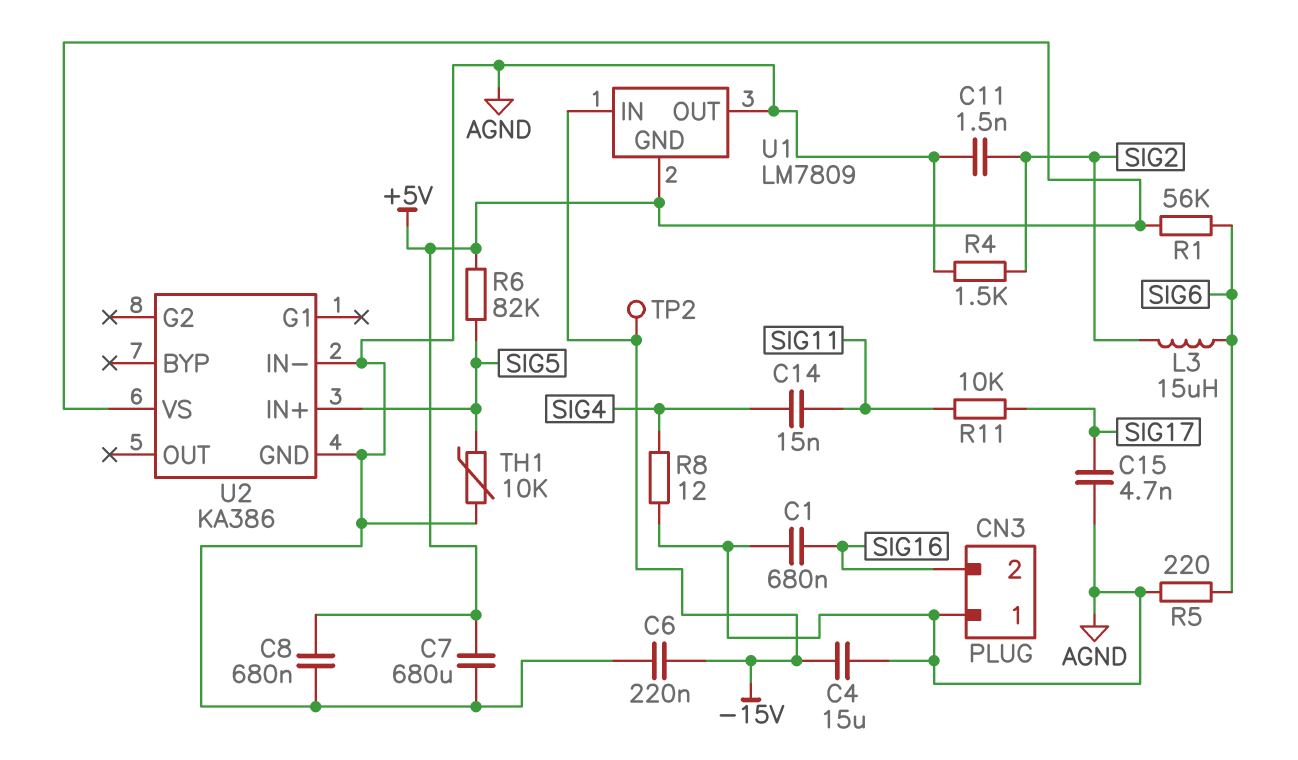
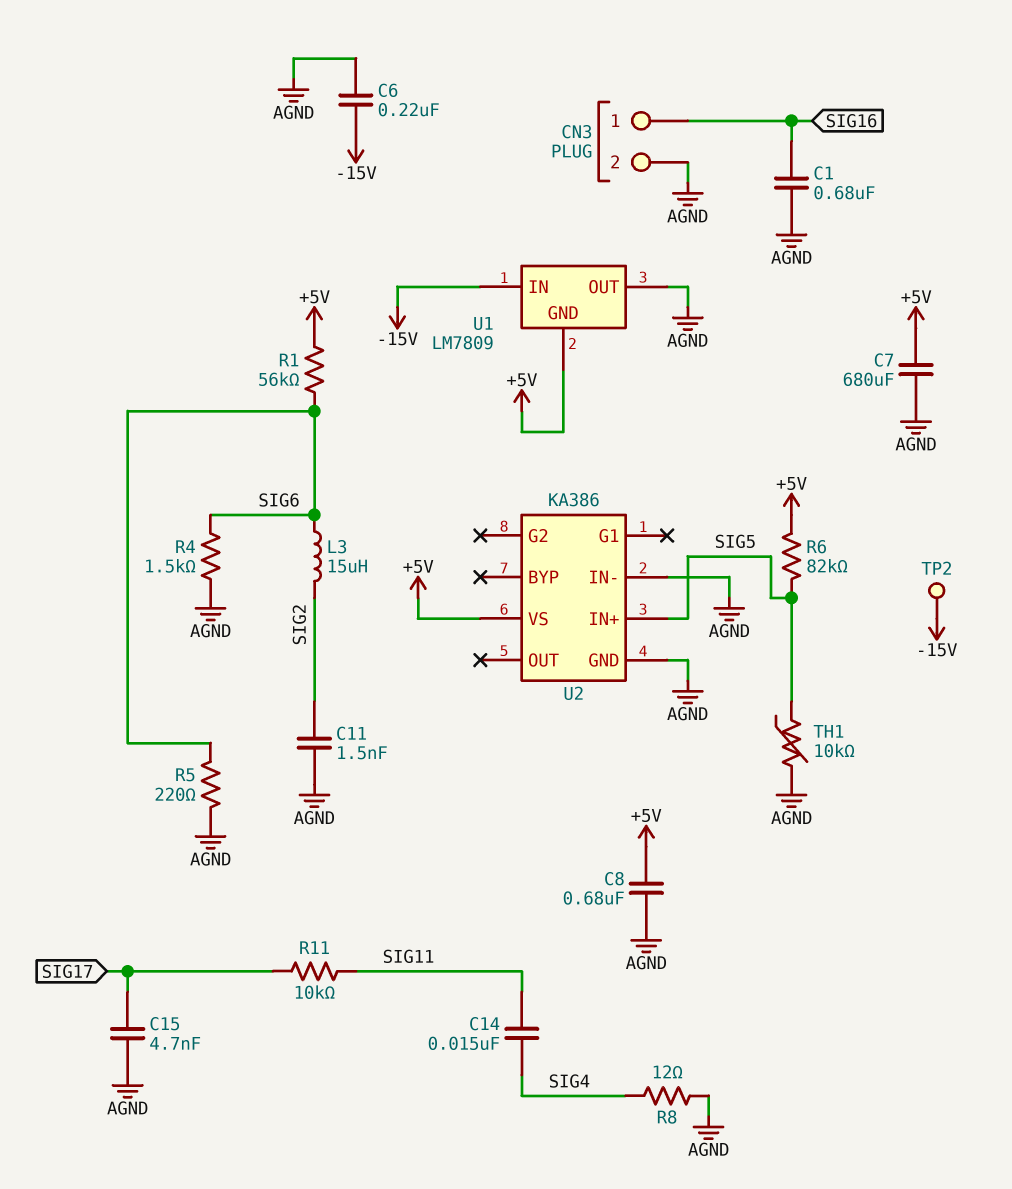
C4: 15uF (-15V, AGND) -> none
CN3 pin 1: AGND -> SIG16
CN3 pin 2: SIG16 -> AGND
R4: 1.5k (AGND, SIG2) -> 1.5k (AGND, SIG6)

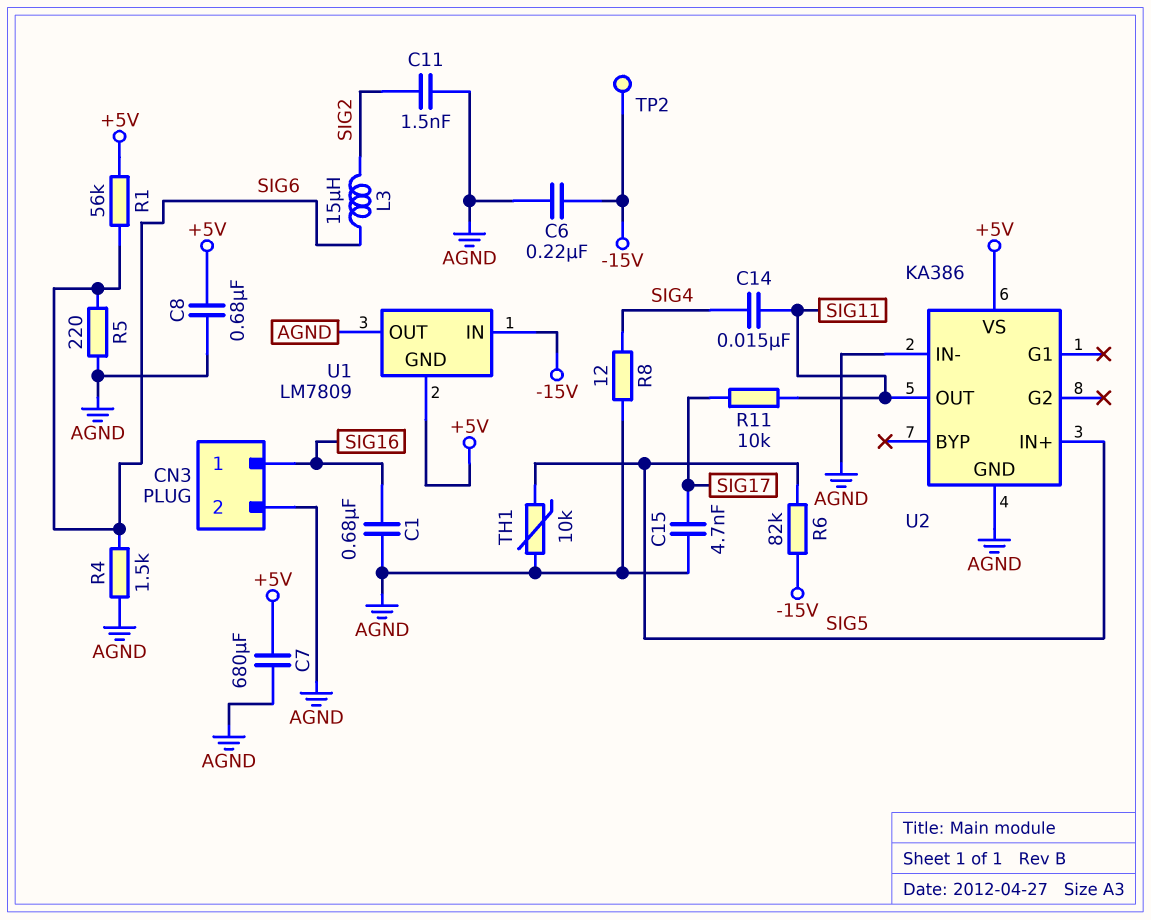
R6: 82k (+5V, SIG5) -> 82k (-15V, SIG5)
U2 pin OUT: none -> SIG11

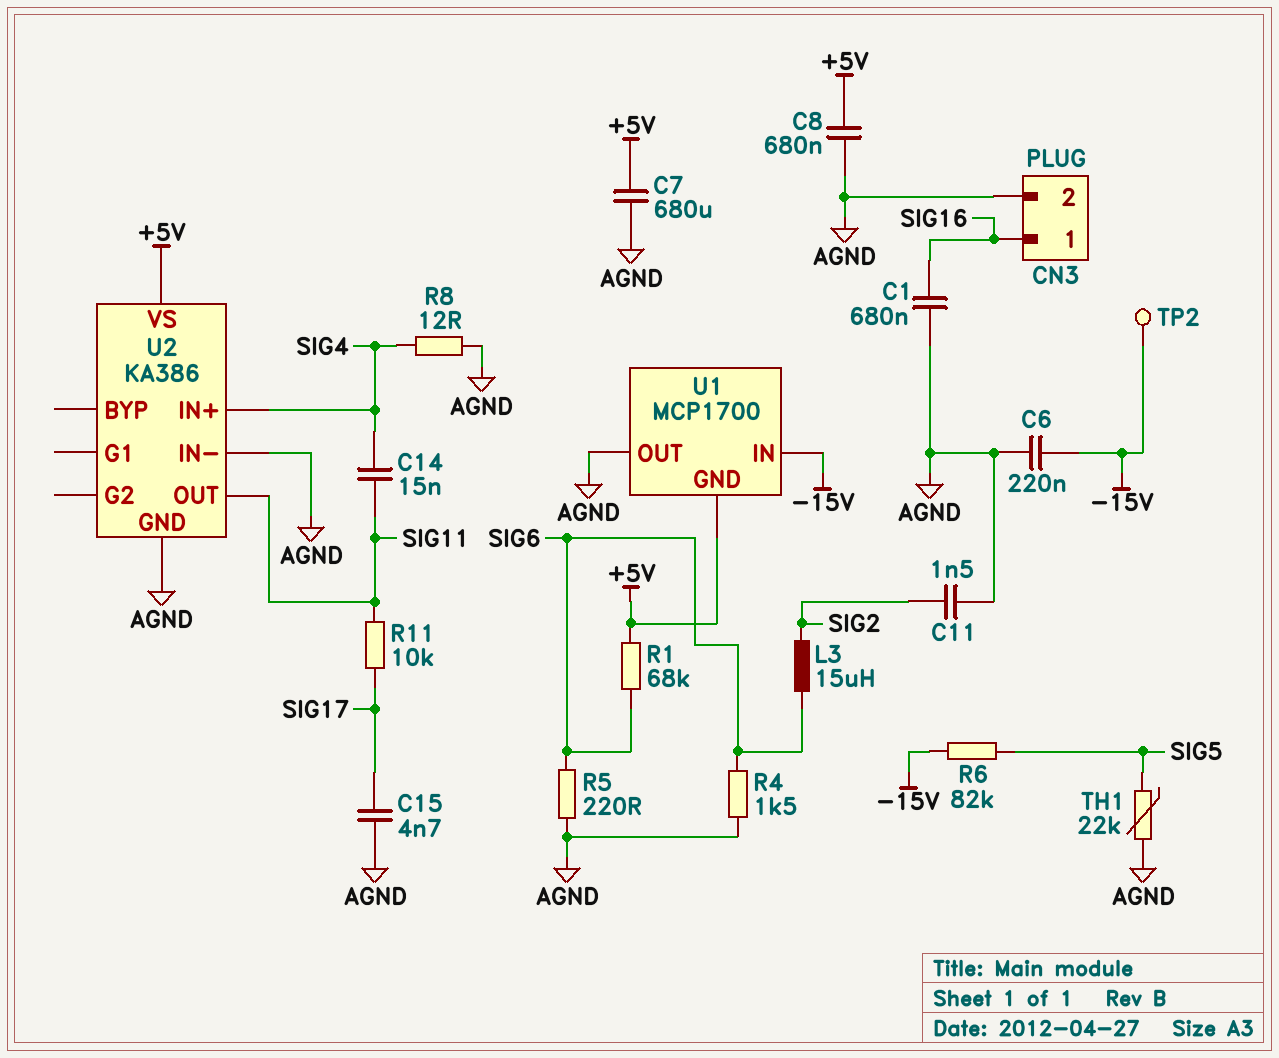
R1: 56k (+5V, SIG6) -> 68k (+5V, SIG6)
TH1: 10k (AGND, SIG5) -> 22k (AGND, SIG5)
U1: LM7809 -> MCP1700
U2 pin IN+: SIG5 -> SIG4

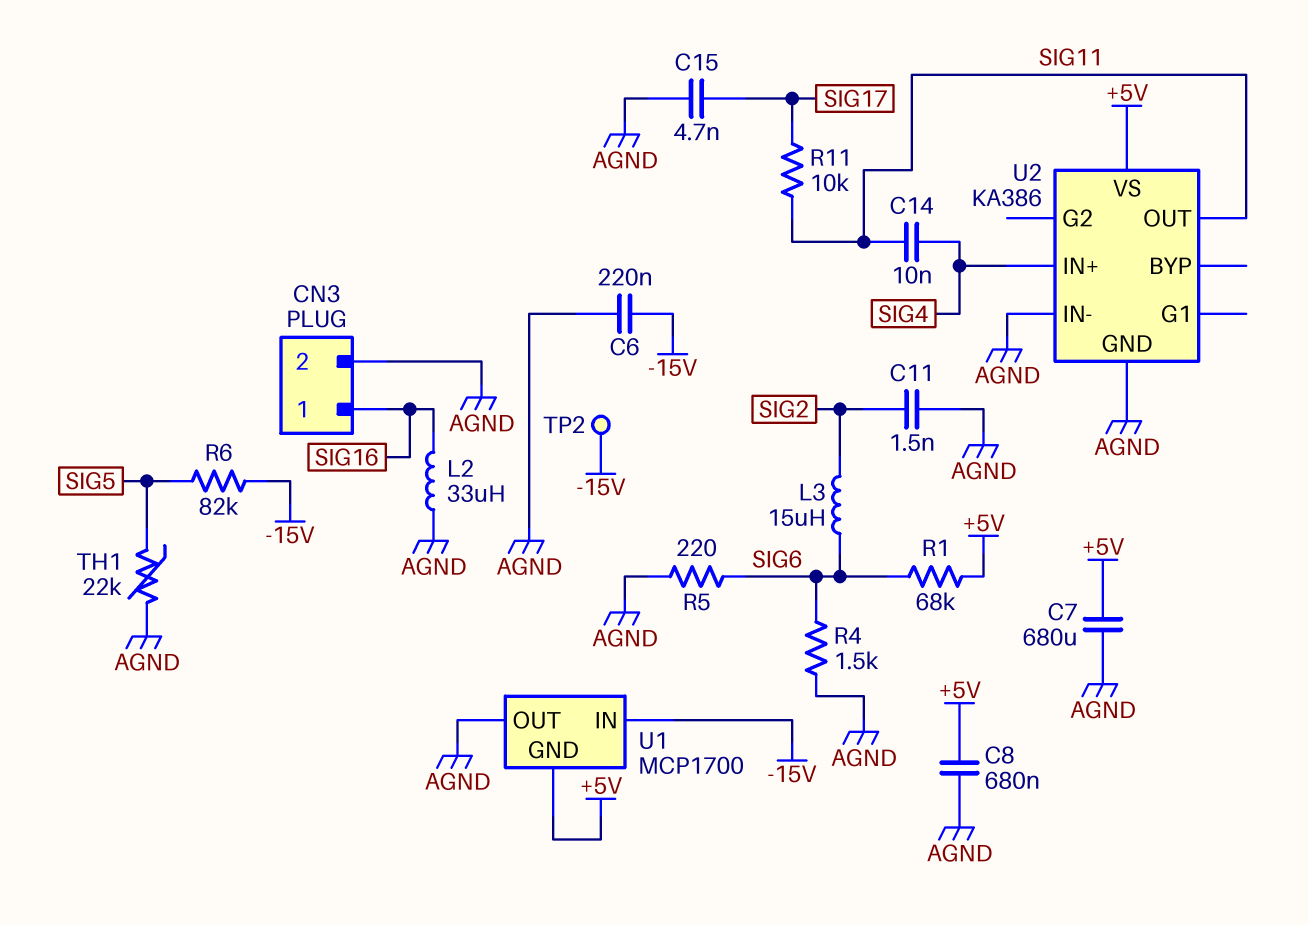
C1: 680nF (AGND, SIG16) -> none
C14: 15nF (SIG4, SIG11) -> 10nF (SIG4, SIG11)
L2: none -> 33uH (AGND, SIG16)
R8: 12 (AGND, SIG4) -> none

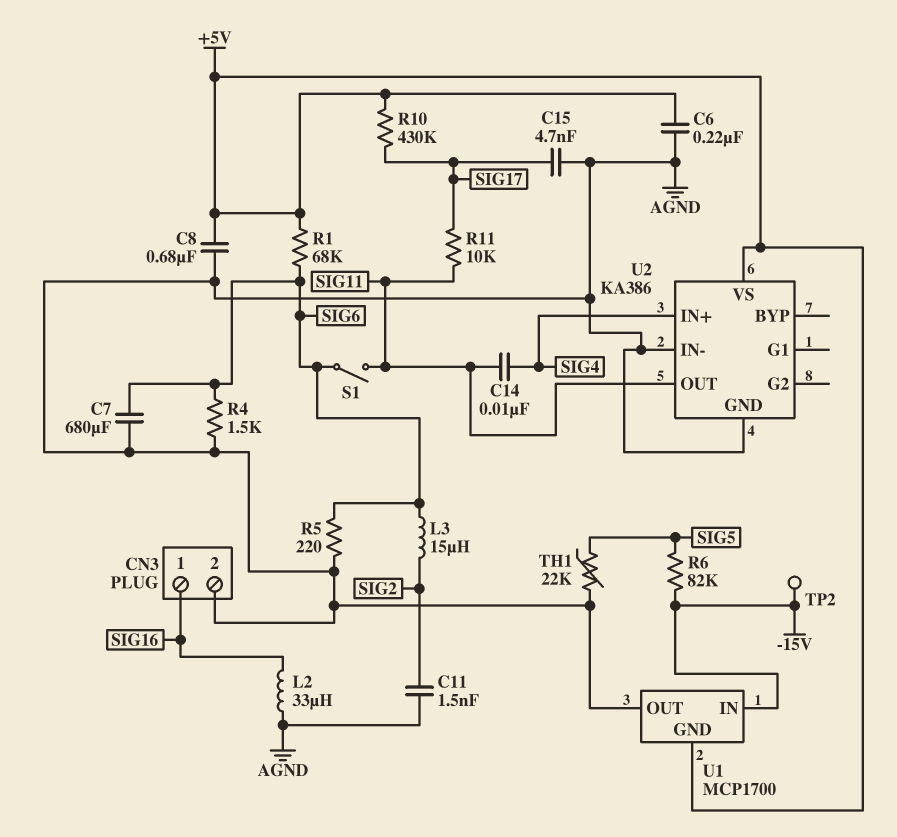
C6: 220nF (-15V, AGND) -> 220nF (+5V, AGND)
C7: 680uF (+5V, AGND) -> 680uF (AGND, SIG6)
R10: none -> 430k (+5V, SIG17)
S1: none -> switch (SIG6, SIG11)

